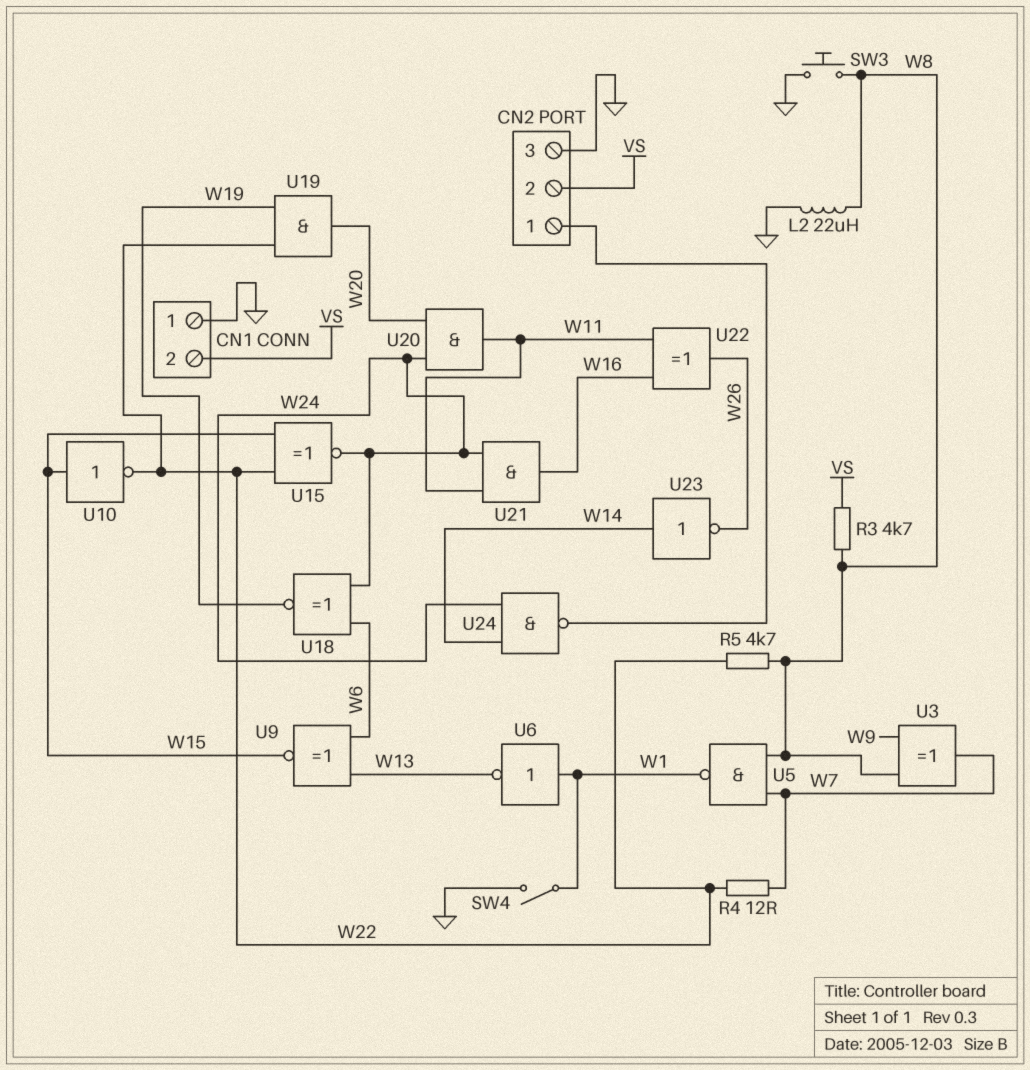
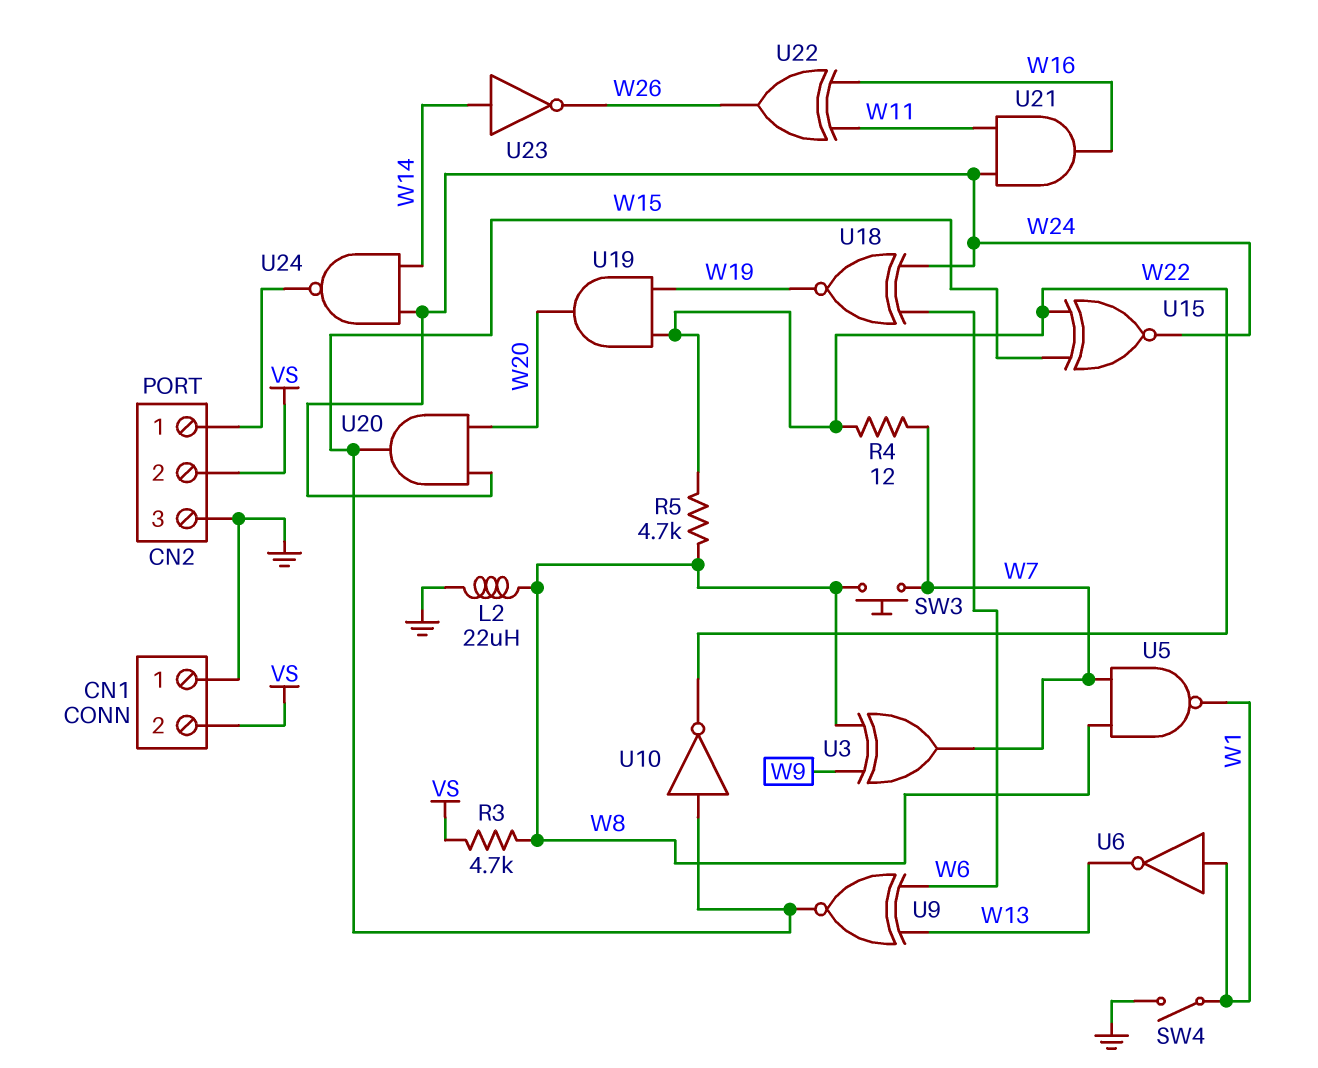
SW3: button (GND, W8) -> button (W7, W8)
U20: AND (in W20, in W24, out W11) -> AND (in W20, in W24, out W15)

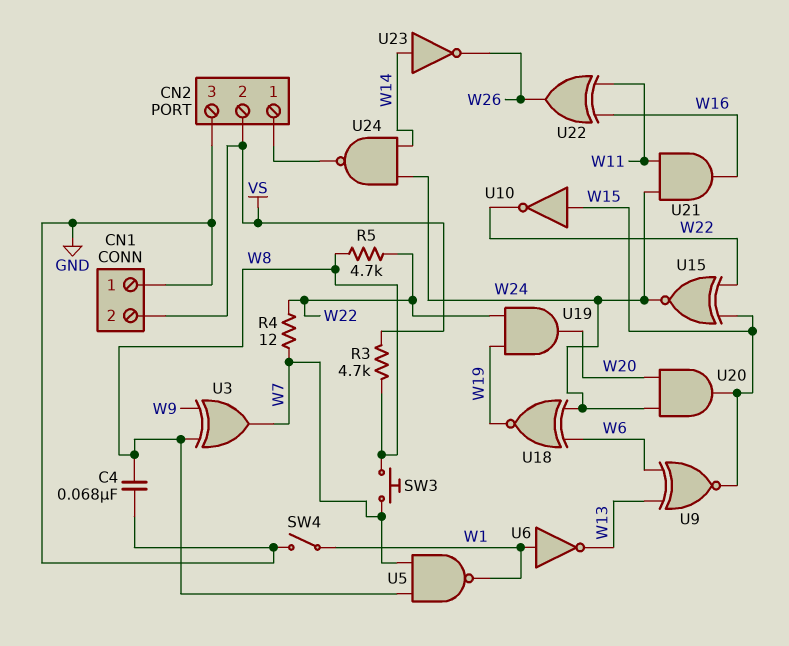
C4: none -> 68nF (GND, W8)
L2: 22uH (GND, W8) -> none

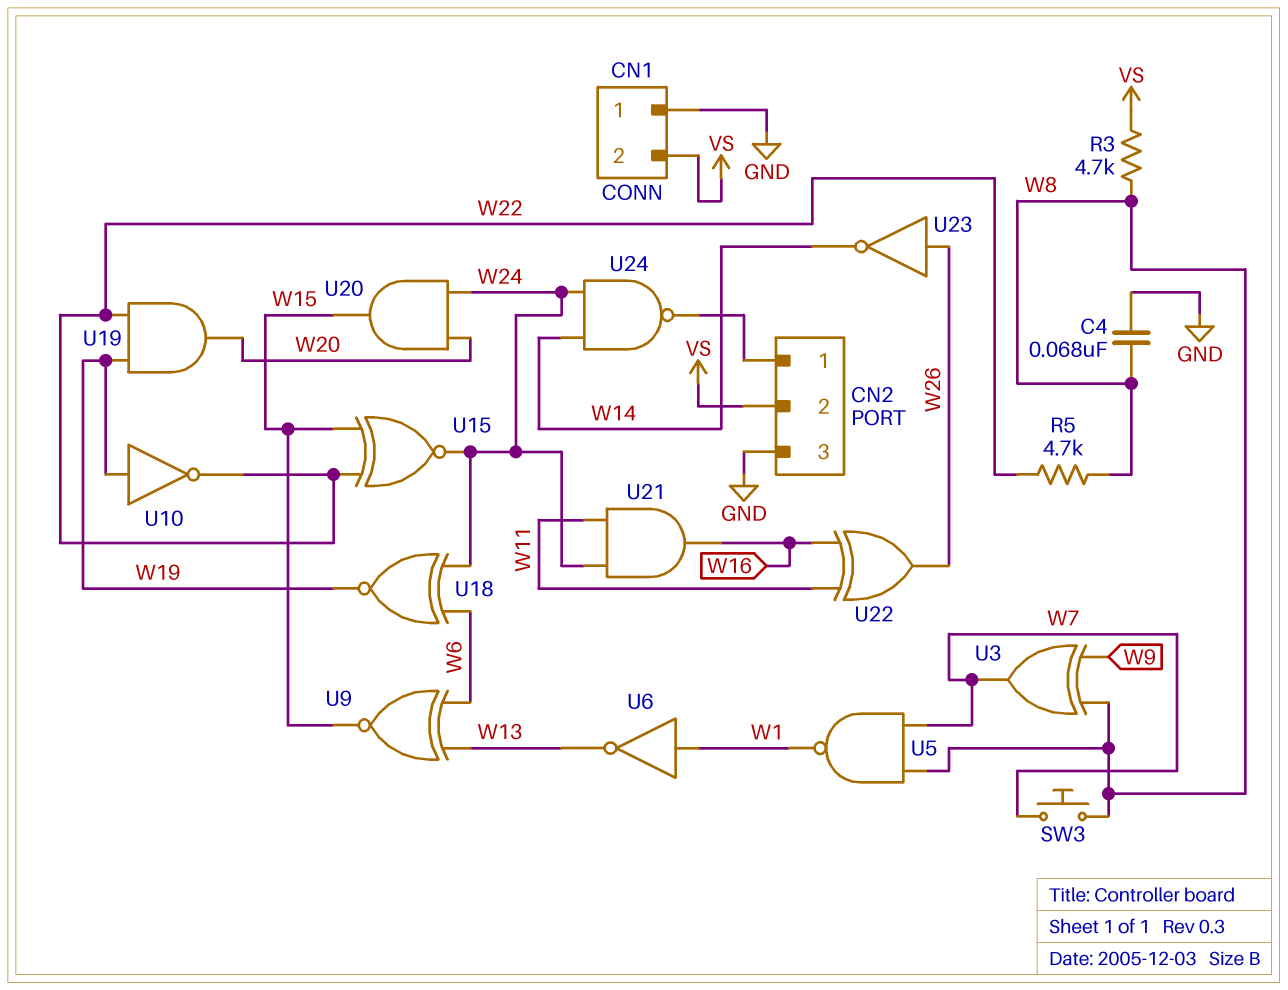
R4: 12 (W7, W22) -> none
SW4: switch (GND, W1) -> none
U10: NOT (in W15, out W22) -> NOT (in W19, out W22)
U23: NOT (in W14, out W26) -> NOT (in W26, out W14)

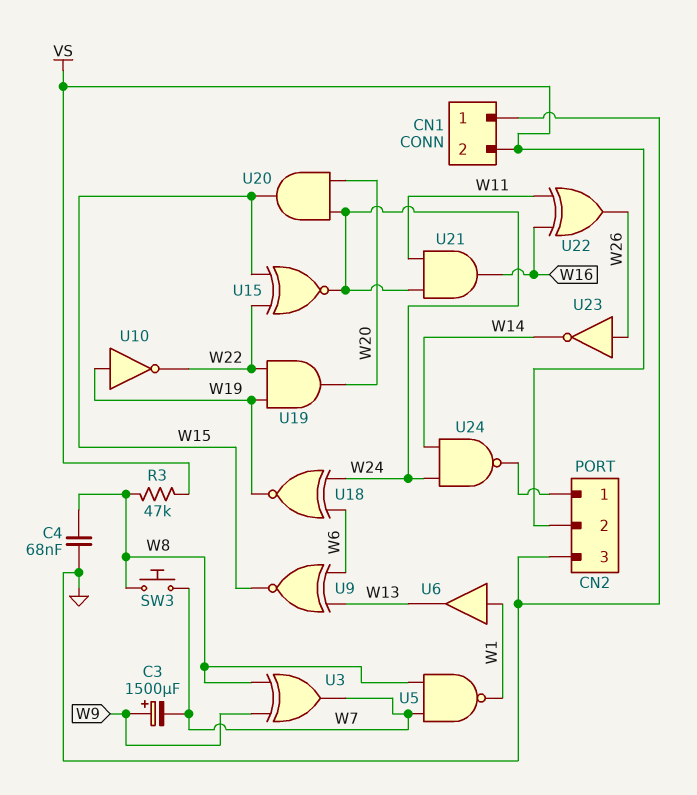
C3: none -> 1500uF (plus W9, minus W7)
R3: 4.7k (VS, W8) -> 47k (VS, W8)
R5: 4.7k (W8, W22) -> none
U6: NOT (in W1, out W13) -> buffer (in W1, out W13)

